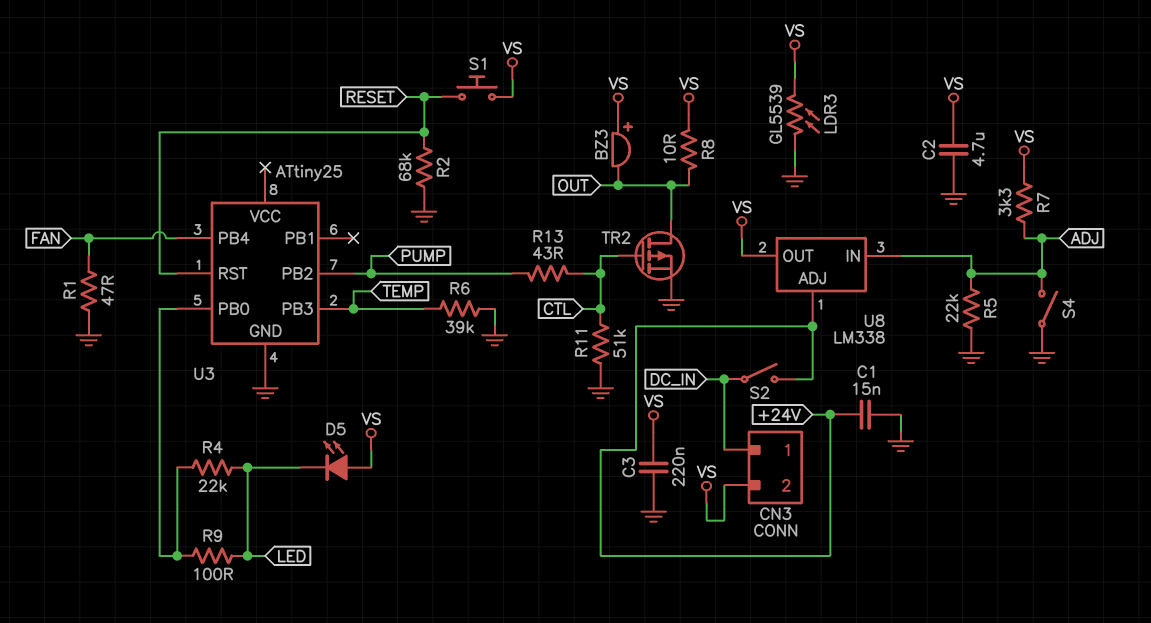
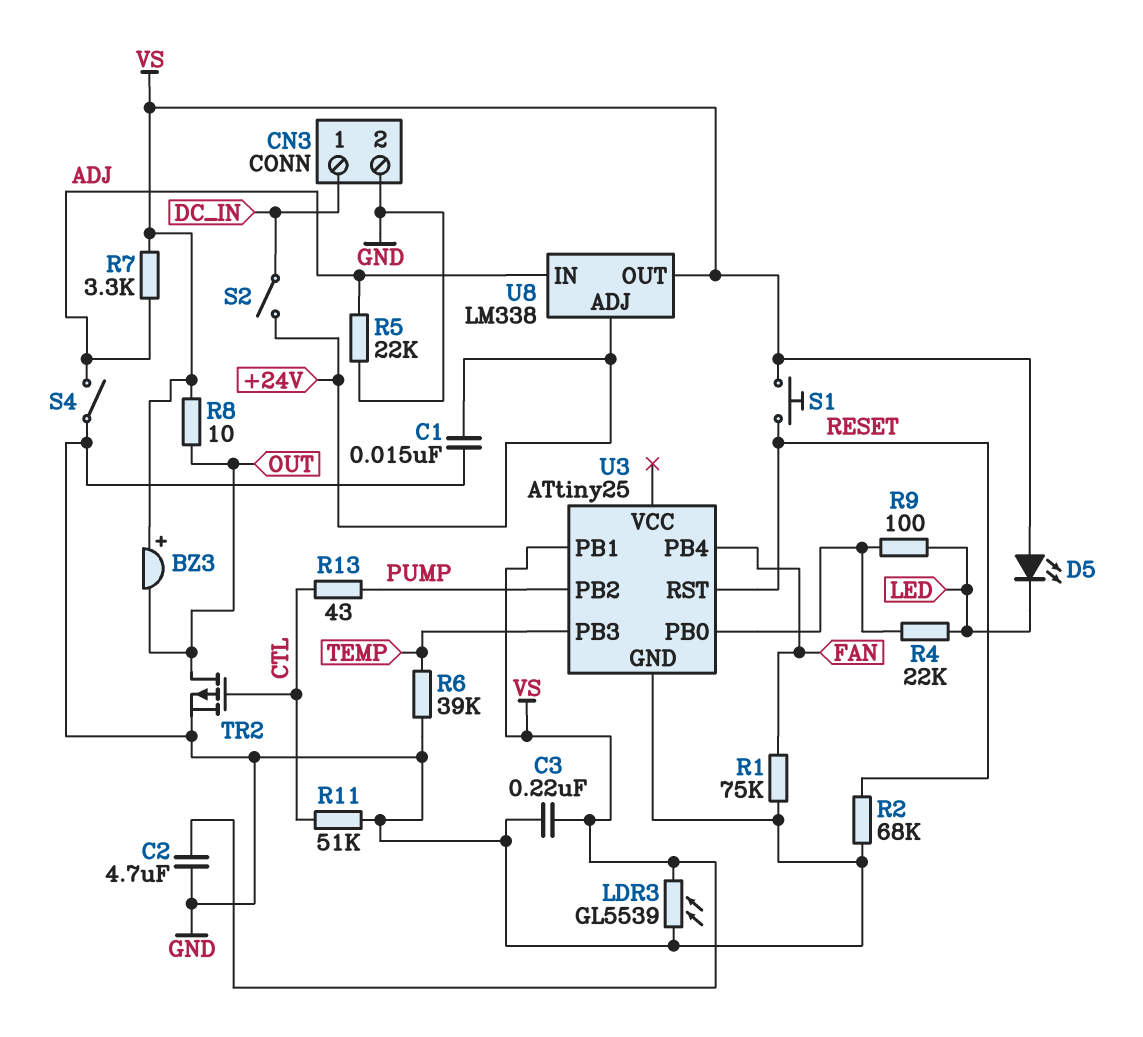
CN3 pin 2: VS -> GND
R1: 47 (FAN, GND) -> 75k (FAN, GND)
U3 pin PB1: none -> VS

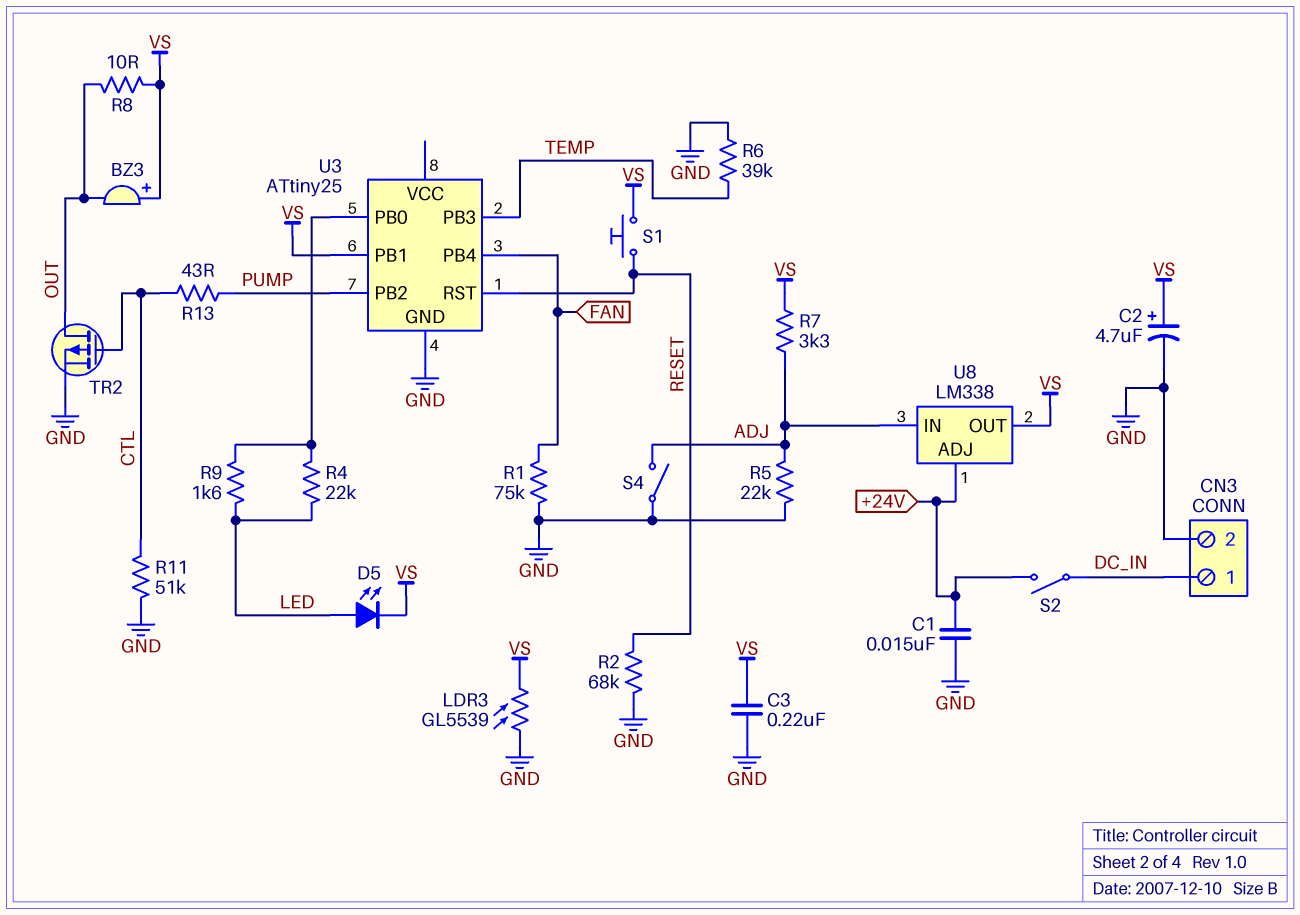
C2: 4.7uF (GND, VS) -> 4.7uF (plus VS, minus GND)
D5: LED (A VS, K LED) -> LED (A LED, K VS)
R9: 100 (LED, U3/PB0) -> 1.6k (LED, U3/PB0)

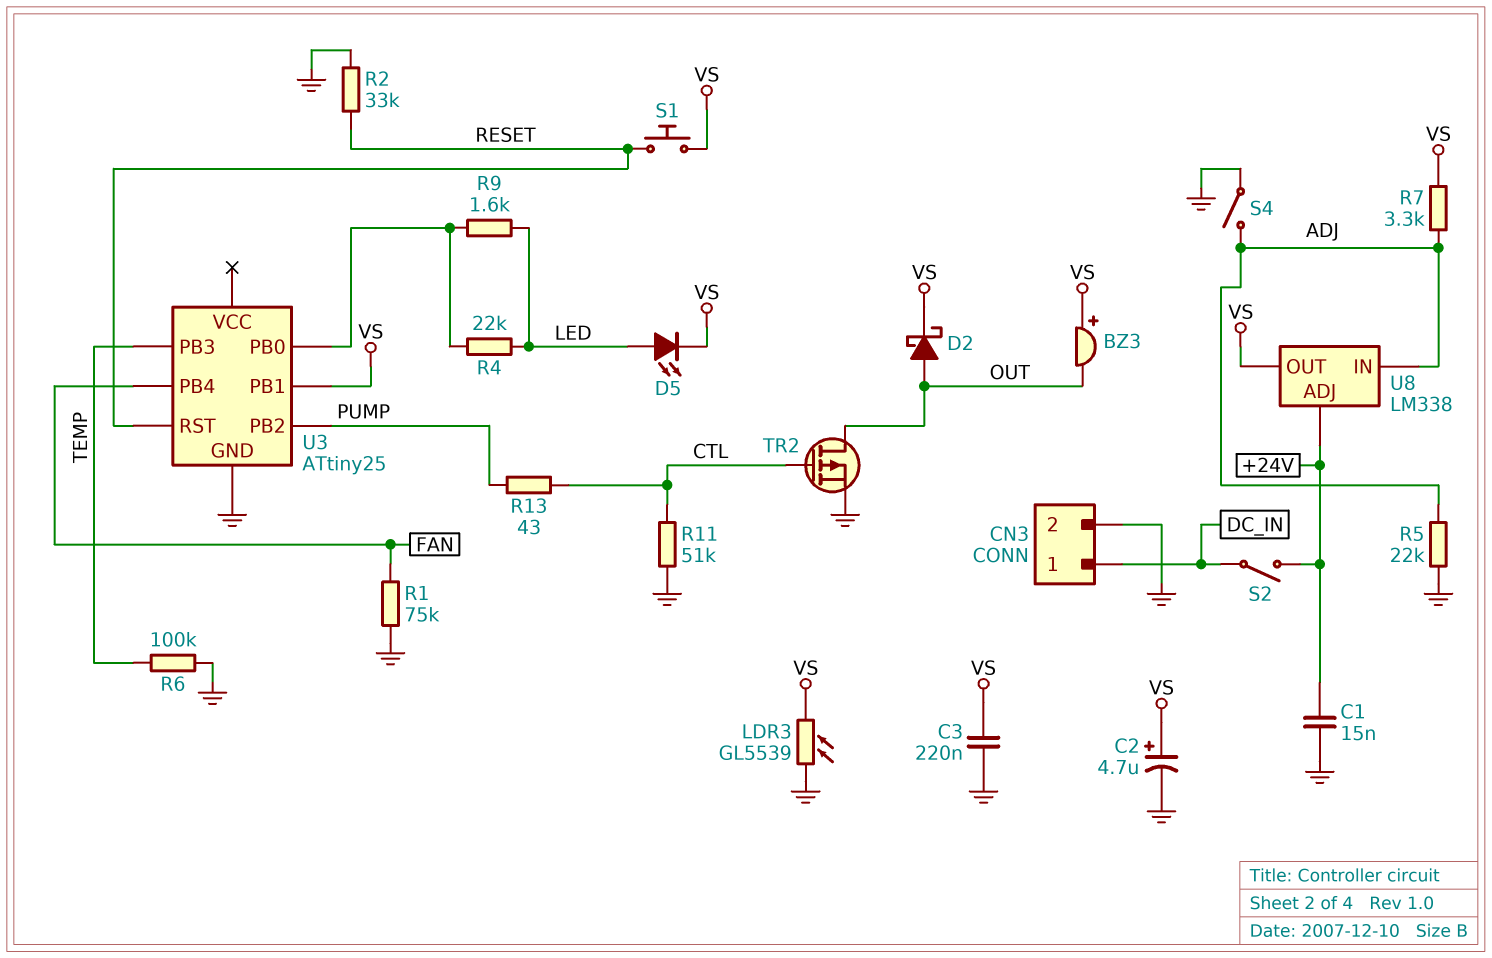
D2: none -> schottky (A OUT, K VS)
R2: 68k (GND, RESET) -> 33k (GND, RESET)
R6: 39k (GND, TEMP) -> 100k (GND, TEMP)
R8: 10 (OUT, VS) -> none

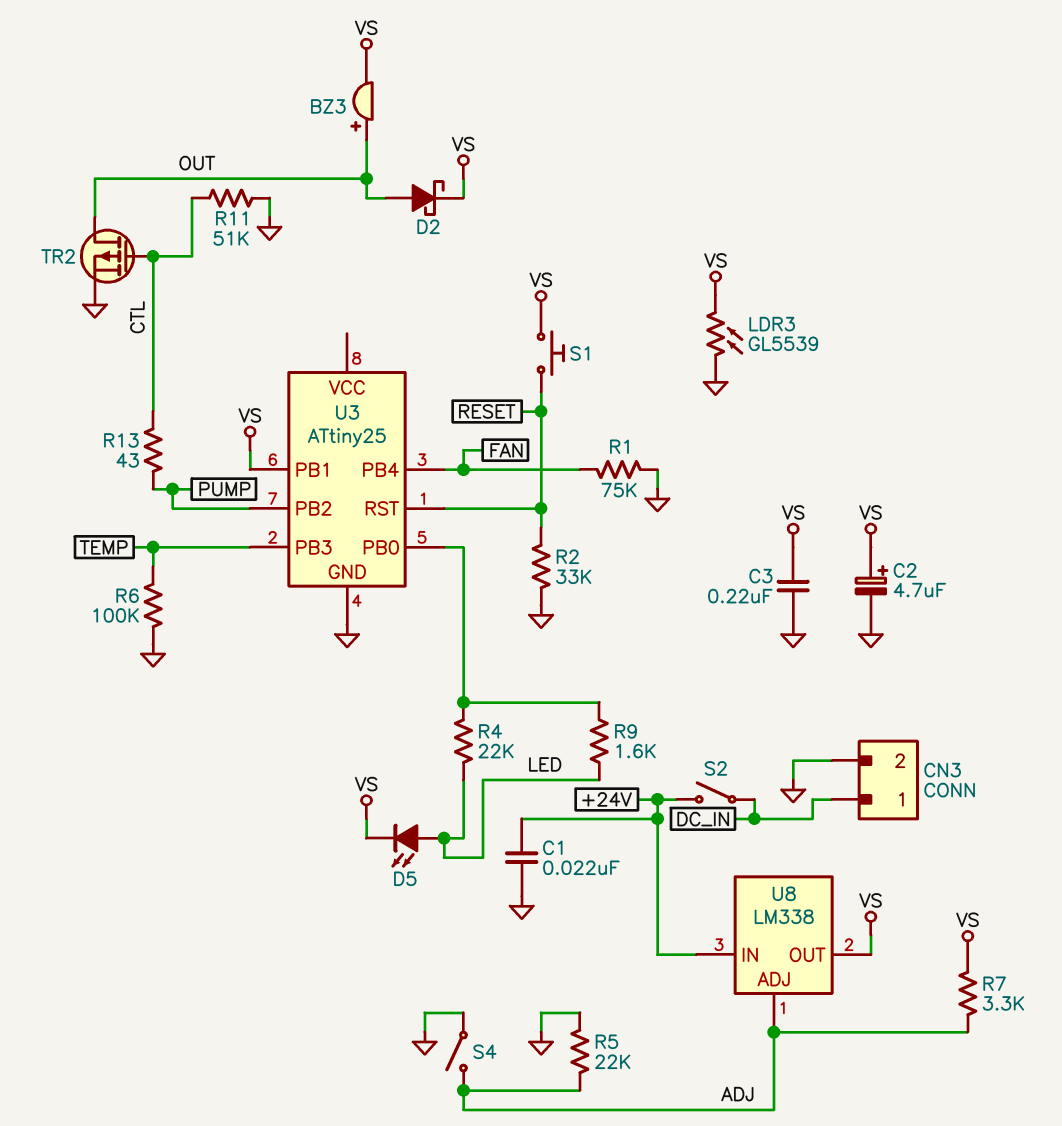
BZ3: buzzer (plus VS, minus OUT) -> buzzer (plus OUT, minus VS)
C1: 15nF (+24V, GND) -> 22nF (+24V, GND)
U8 pin ADJ: +24V -> ADJ
U8 pin IN: ADJ -> +24V

